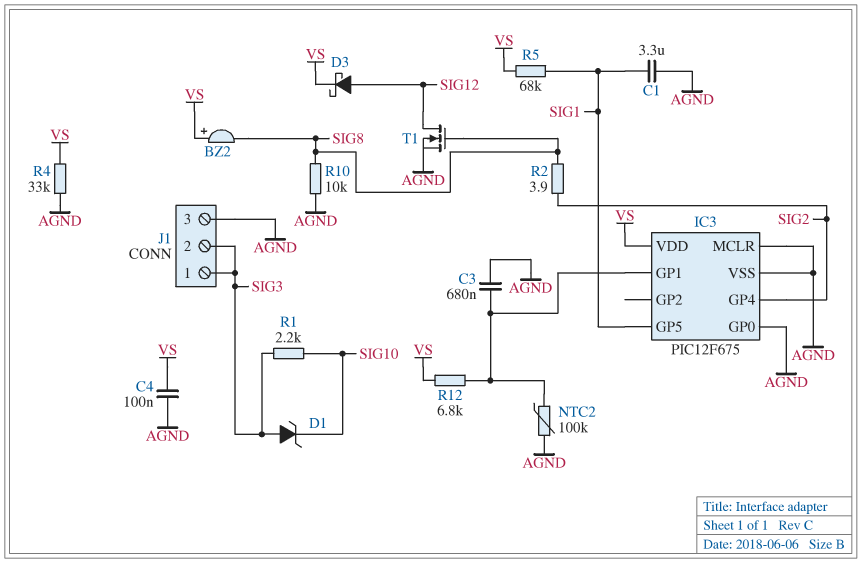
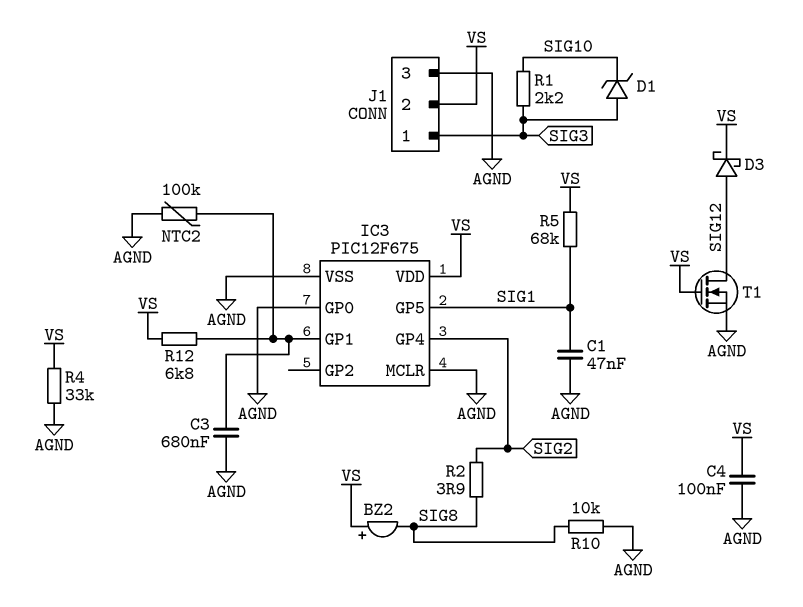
C1: 3.3uF (AGND, SIG1) -> 47nF (AGND, SIG1)
J1 pin 2: SIG3 -> VS
T1: NMOS (G SIG8, D SIG12, S AGND) -> NMOS (G VS, D SIG12, S AGND)

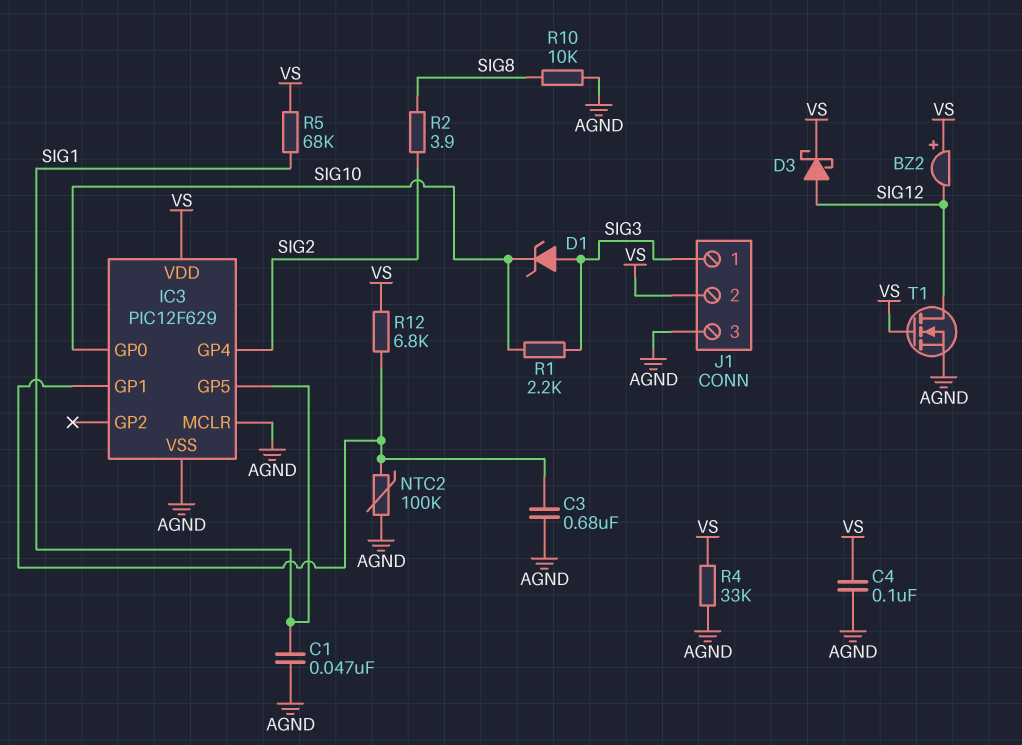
BZ2: buzzer (plus VS, minus SIG8) -> buzzer (plus VS, minus SIG12)
IC3: PIC12F675 -> PIC12F629
IC3 pin GP0: AGND -> SIG10

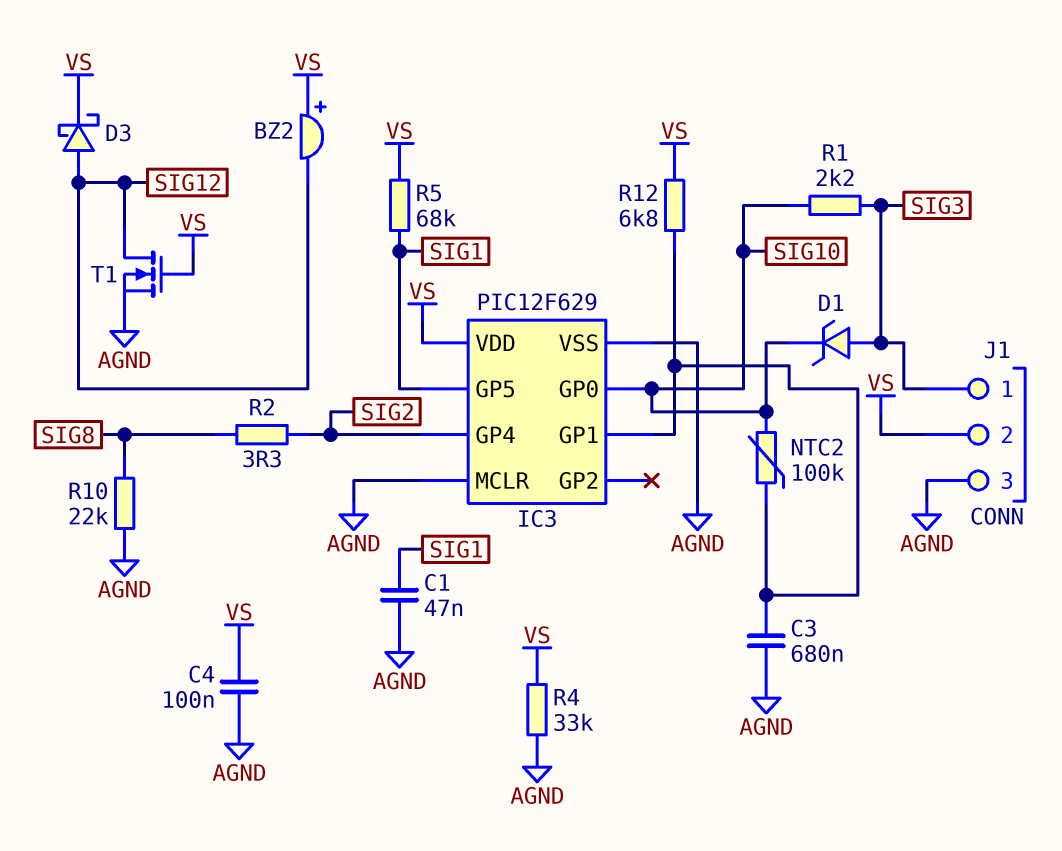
NTC2: 100k (AGND, IC3/GP1) -> 100k (IC3/GP1, SIG10)
R2: 3.9 (SIG2, SIG8) -> 3.3 (SIG2, SIG8)
R10: 10k (AGND, SIG8) -> 22k (AGND, SIG8)

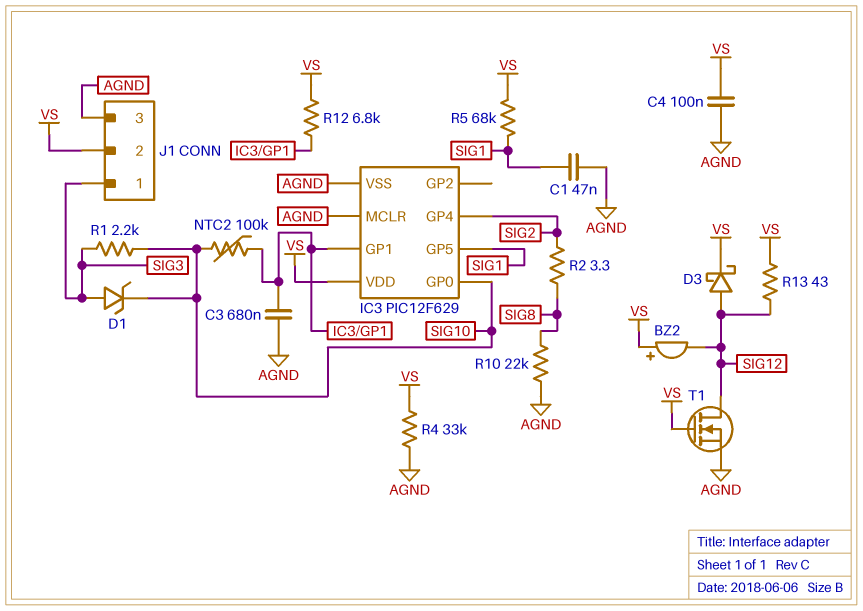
R13: none -> 43 (SIG12, VS)

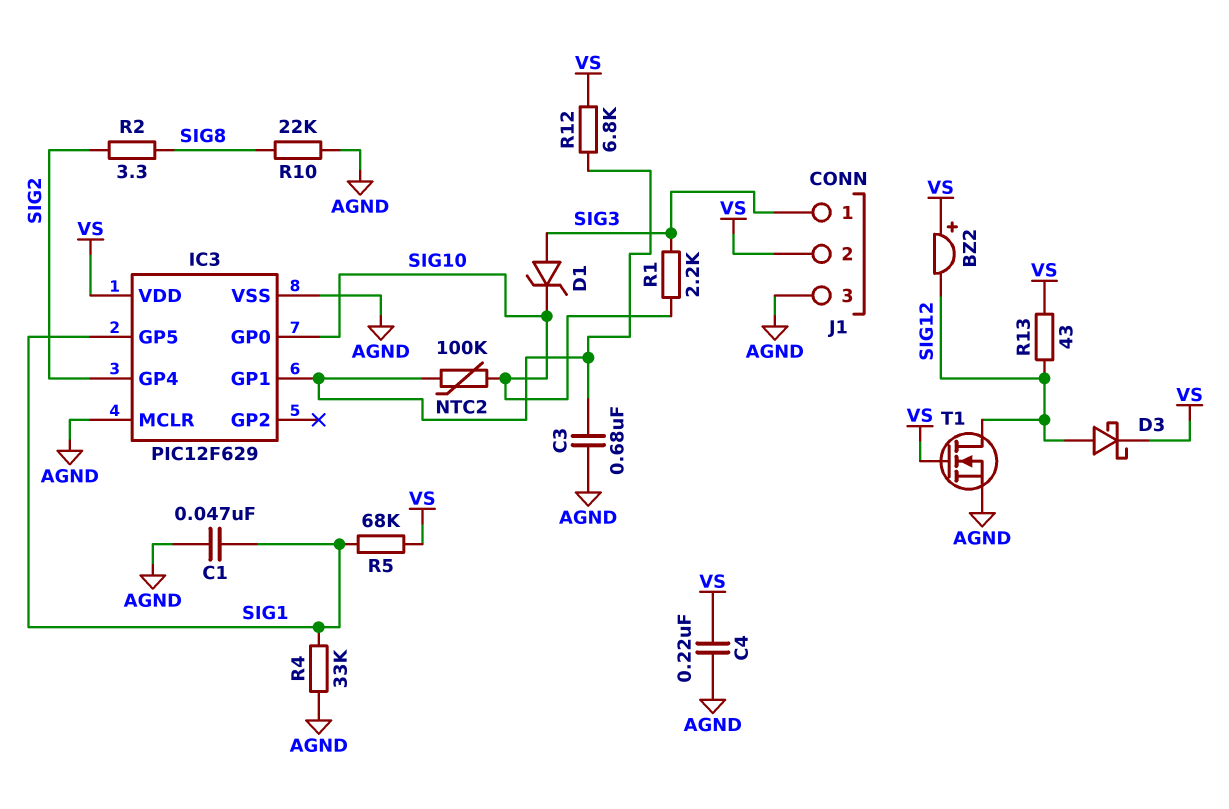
C4: 100nF (AGND, VS) -> 220nF (AGND, VS)
R4: 33k (AGND, VS) -> 33k (AGND, SIG1)

